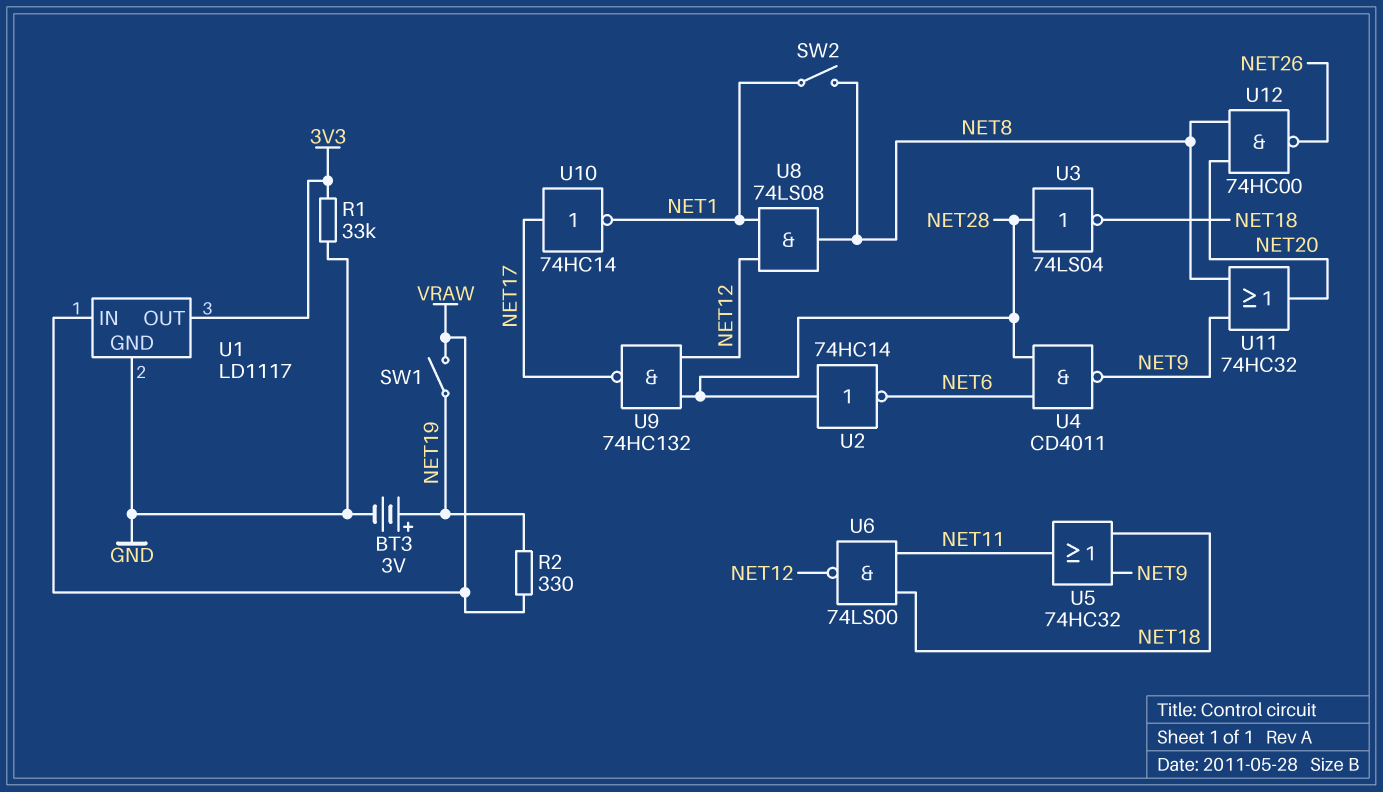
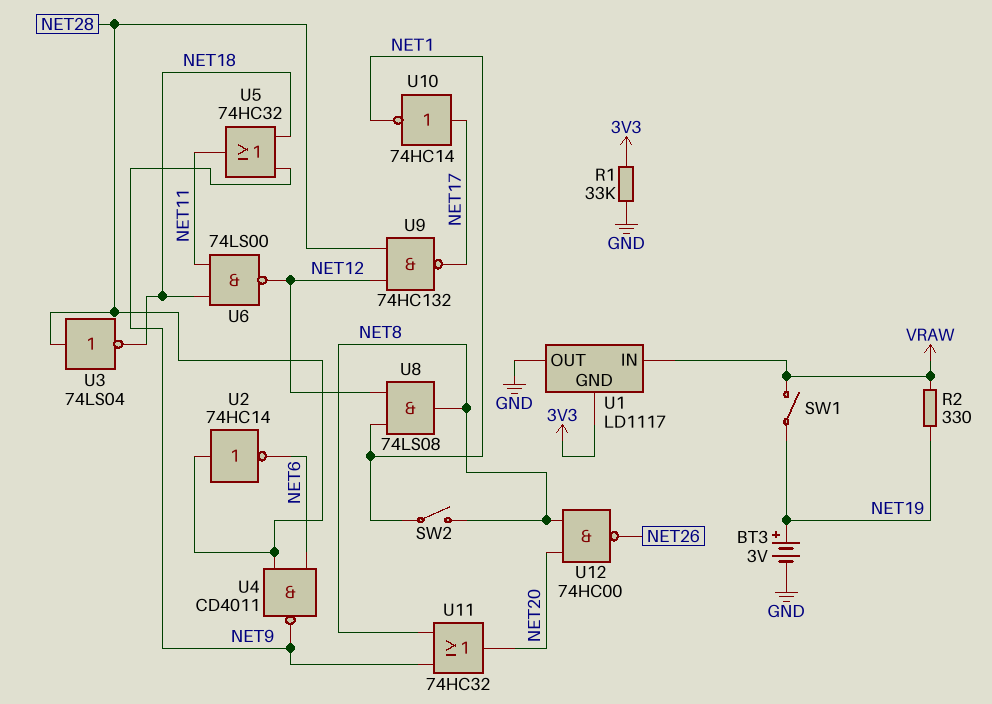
U1 pin GND: GND -> 3V3
U1 pin OUT: 3V3 -> GND

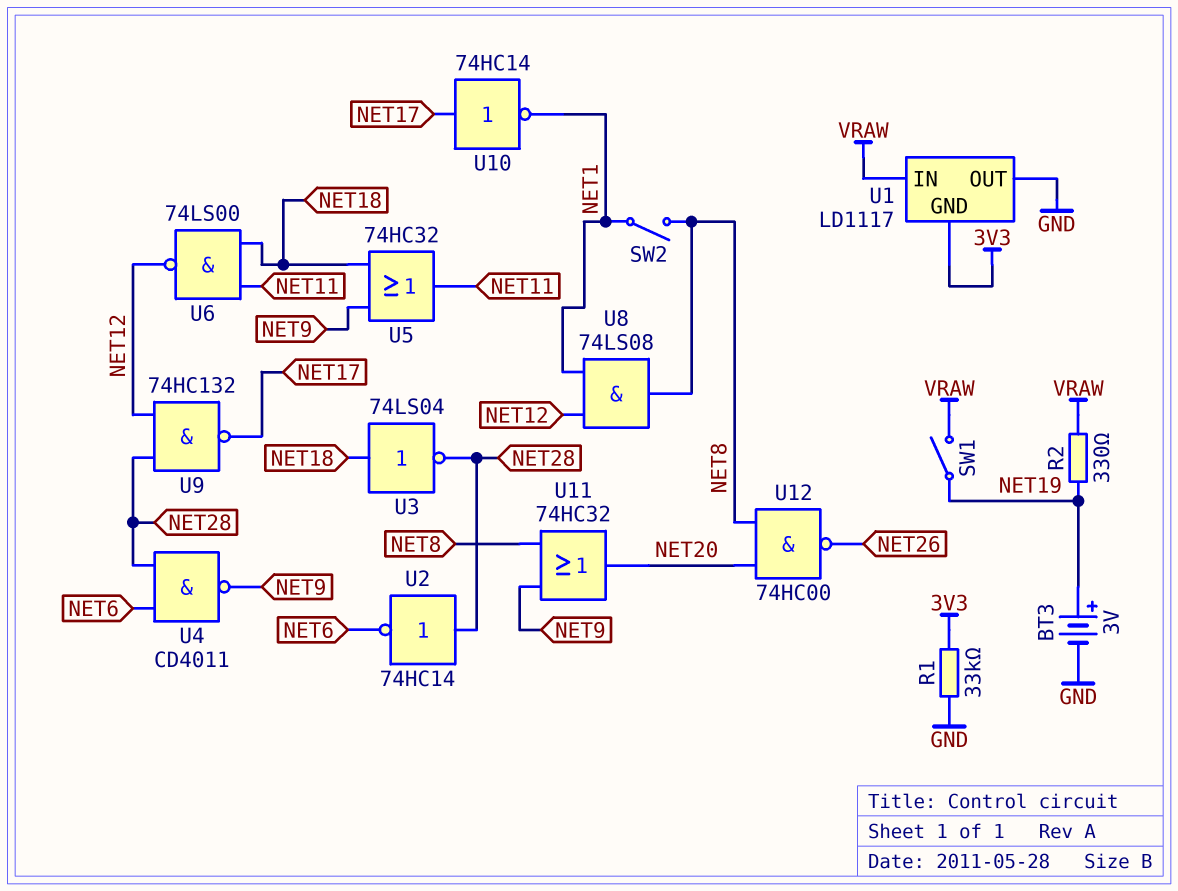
U3: NOT 74LS04 (in NET28, out NET18) -> NOT 74LS04 (in NET18, out NET28)

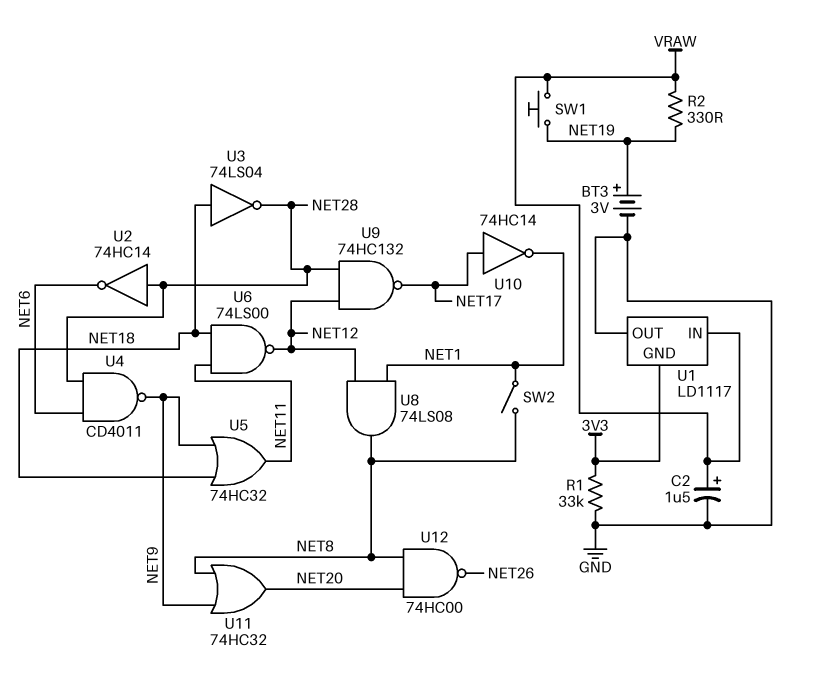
C2: none -> 1.5uF (plus VRAW, minus GND)
SW1: switch (NET19, VRAW) -> button (NET19, VRAW)

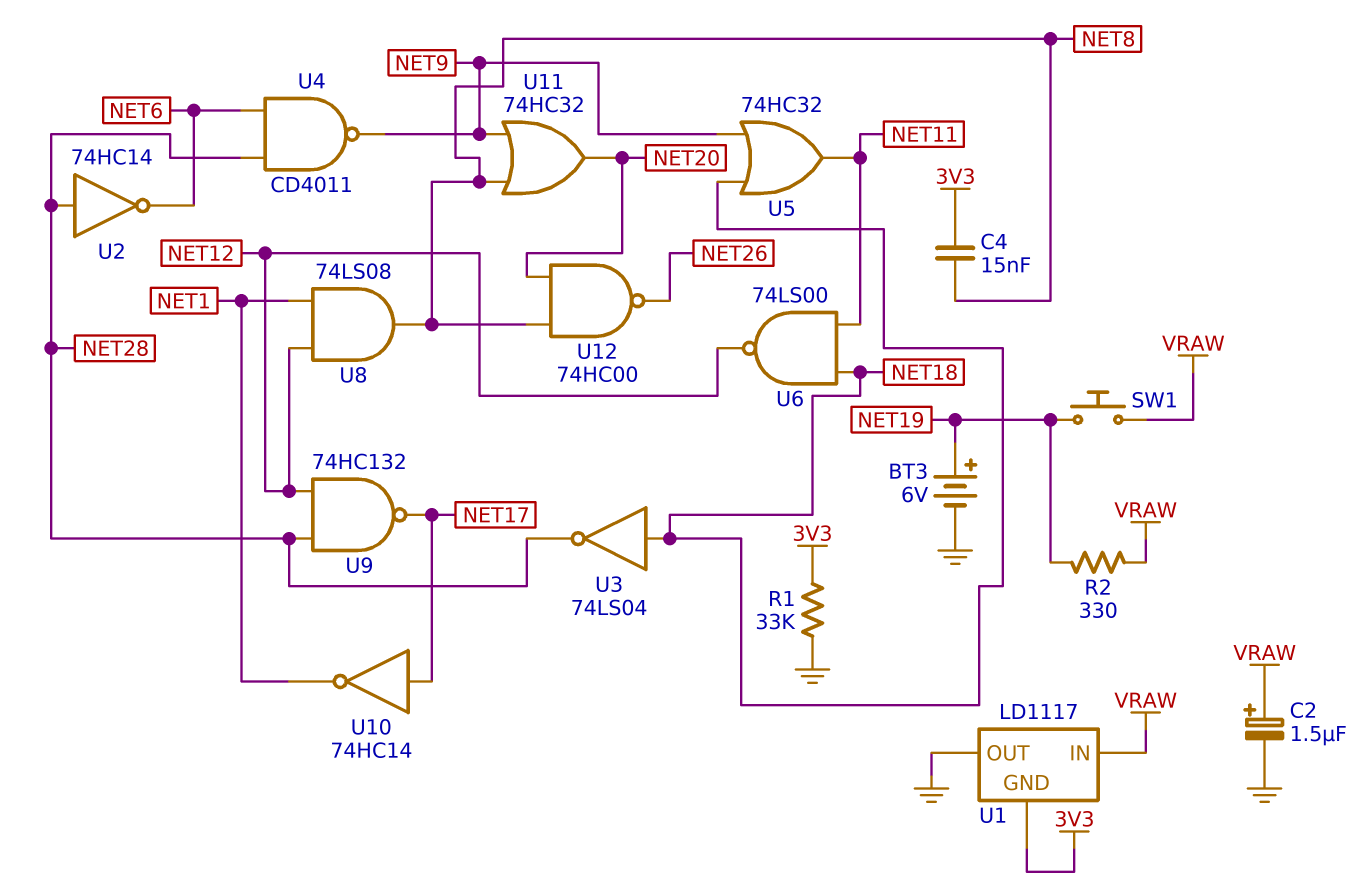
BT3: 3V (plus NET19, minus GND) -> 6V (plus NET19, minus GND)
C4: none -> 15nF (3V3, NET8)
SW2: switch (NET1, NET8) -> none

